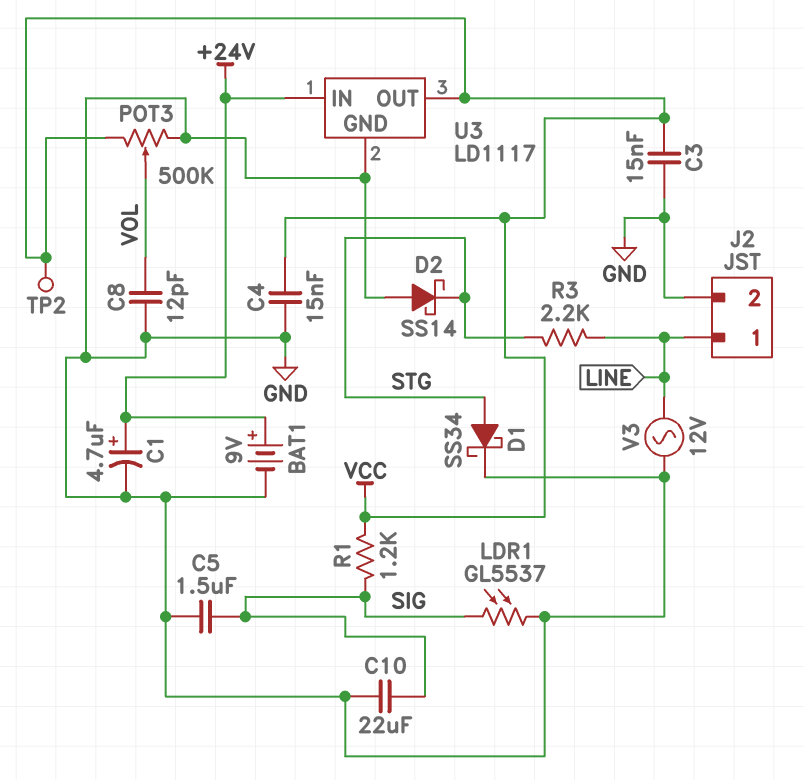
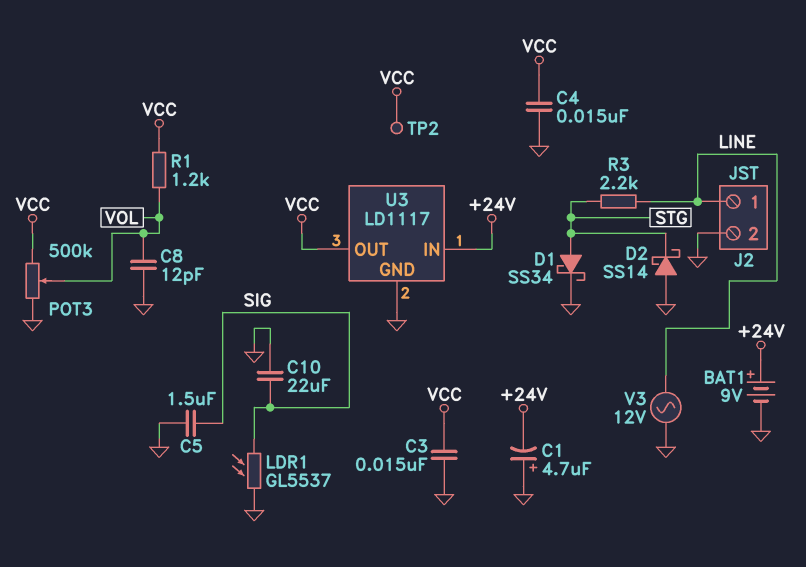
C1: 4.7uF (plus +24V, minus GND) -> 4.7uF (plus GND, minus +24V)
R1: 1.2k (SIG, VCC) -> 1.2k (VCC, VOL)

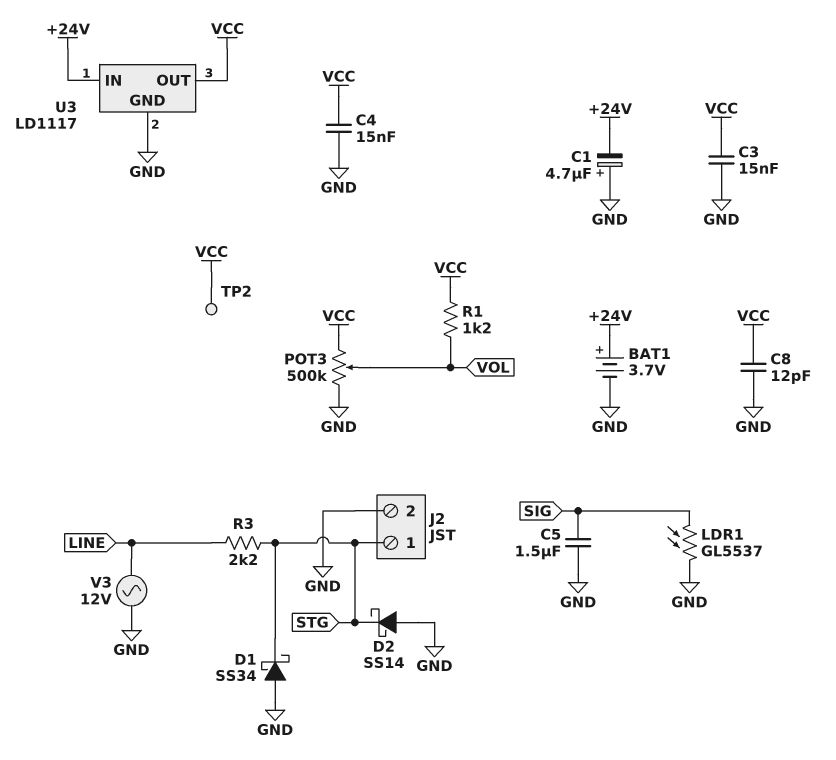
BAT1: 9V (plus +24V, minus GND) -> 3.7V (plus +24V, minus GND)
C8: 12pF (GND, VOL) -> 12pF (GND, VCC)
C10: 22uF (GND, SIG) -> none
D1: schottky SS34 (A STG, K GND) -> schottky SS34 (A GND, K STG)
J2 pin 1: LINE -> STG

